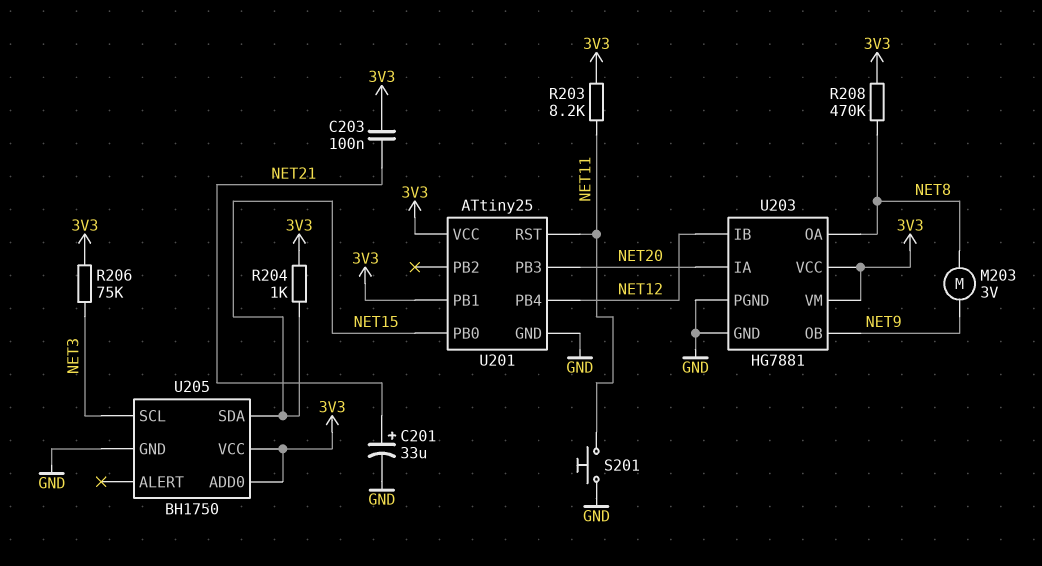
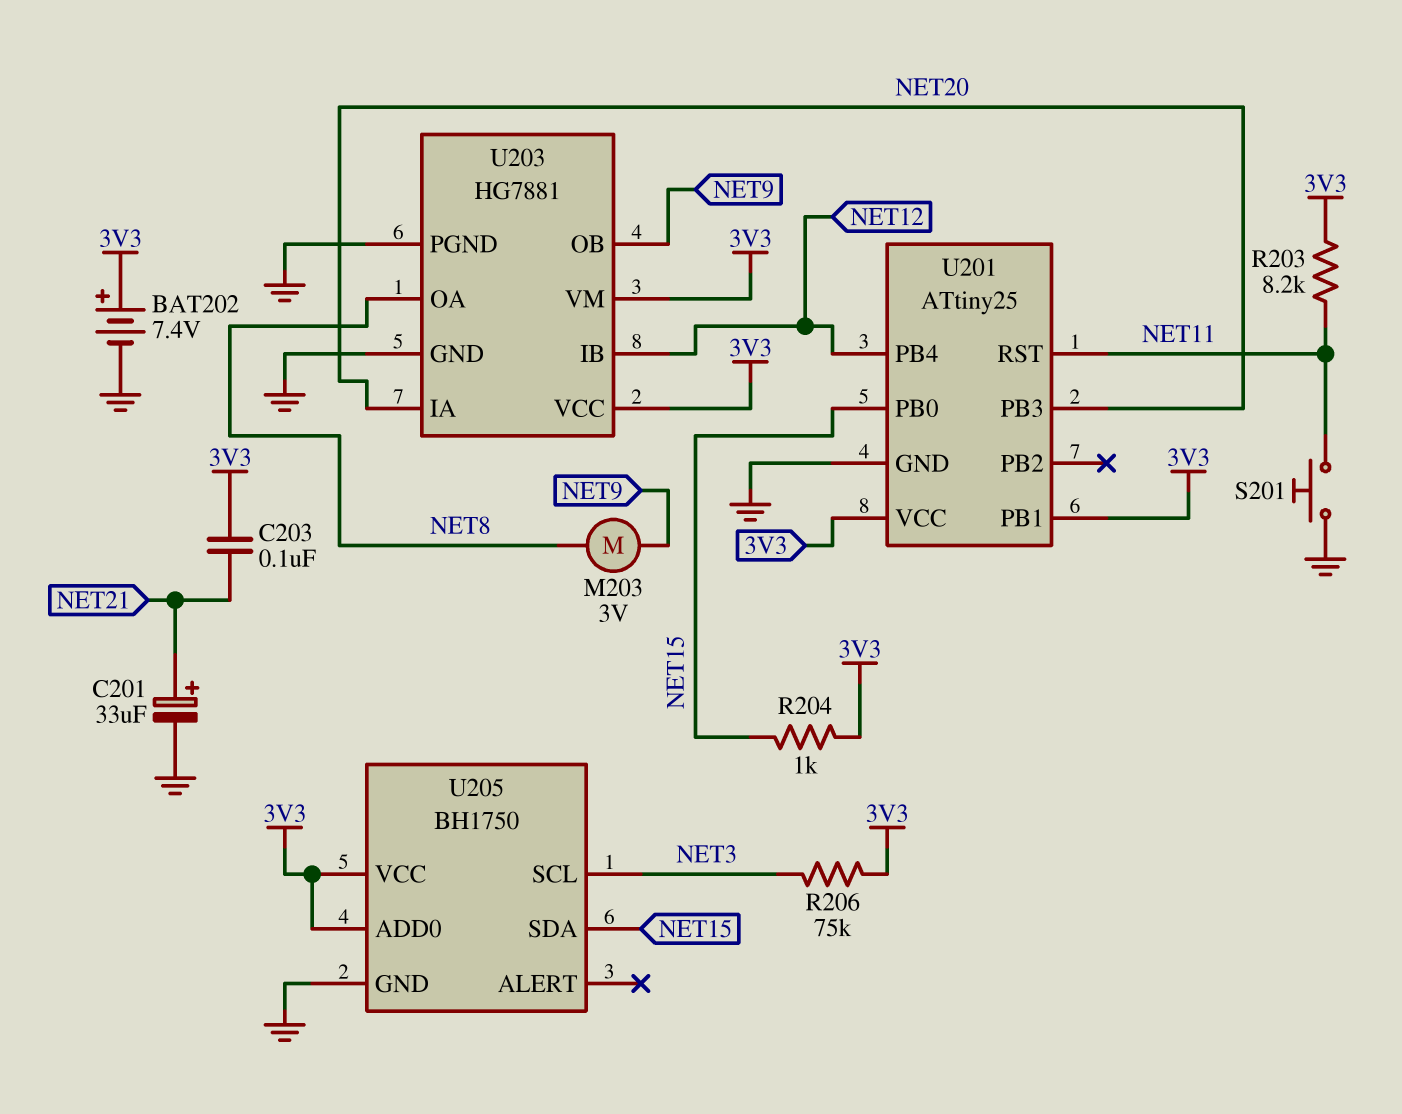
BAT202: none -> 7.4V (plus 3V3, minus GND)
R208: 470k (3V3, NET8) -> none

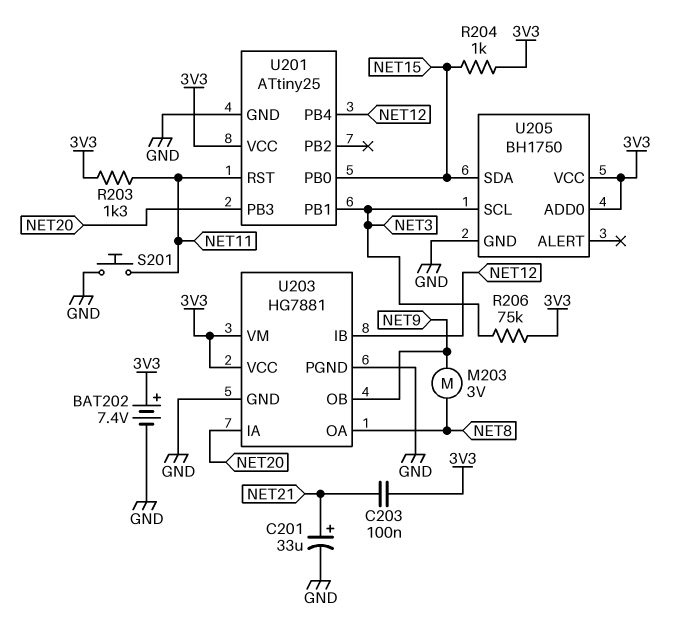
R203: 8.2k (3V3, NET11) -> 1.3k (3V3, NET11)
U201 pin PB1: 3V3 -> NET3

